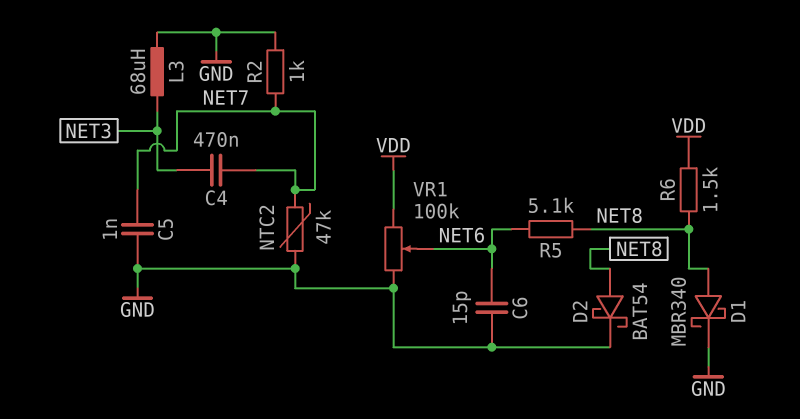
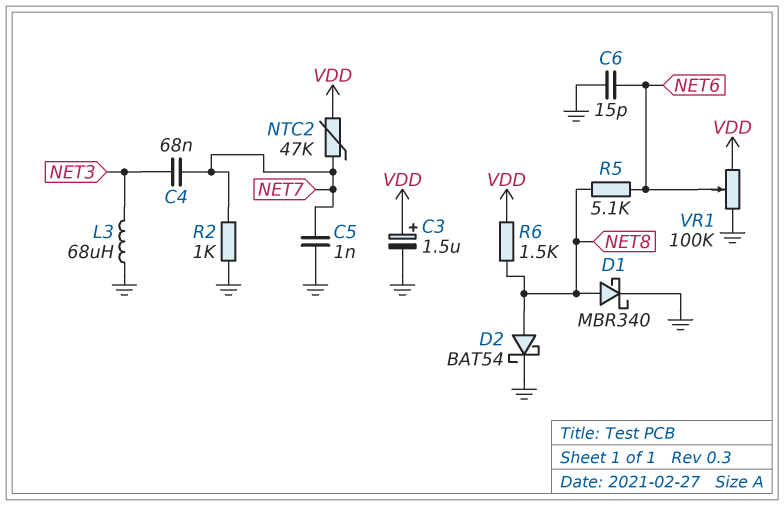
C3: none -> 1.5uF (plus VDD, minus GND)
C4: 470nF (NET3, NET7) -> 68nF (NET3, NET7)
NTC2: 47k (GND, NET7) -> 47k (NET7, VDD)

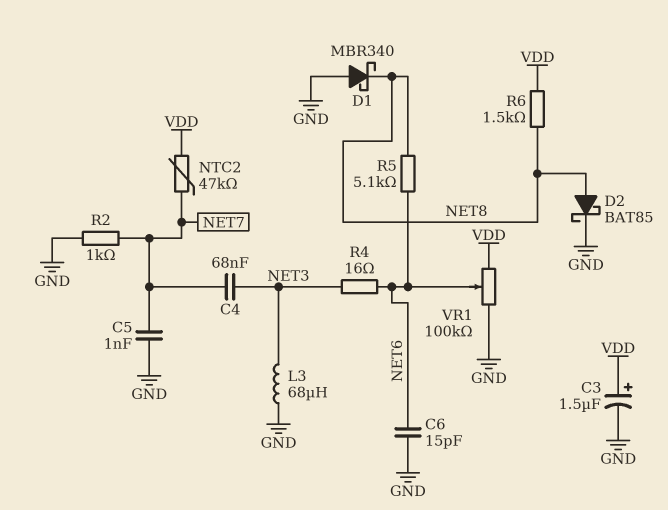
D1: schottky MBR340 (A NET8, K GND) -> schottky MBR340 (A GND, K NET8)
D2: schottky BAT54 (A NET8, K GND) -> schottky BAT85 (A NET8, K GND)
R4: none -> 16 (NET3, NET6)

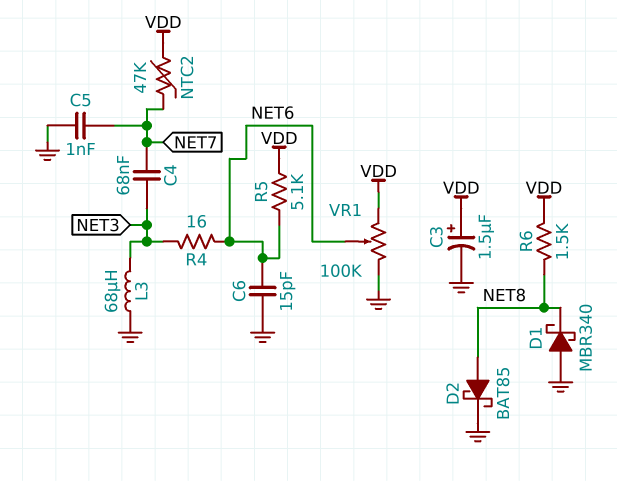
R2: 1k (GND, NET7) -> none
R5: 5.1k (NET6, NET8) -> 5.1k (NET6, VDD)

